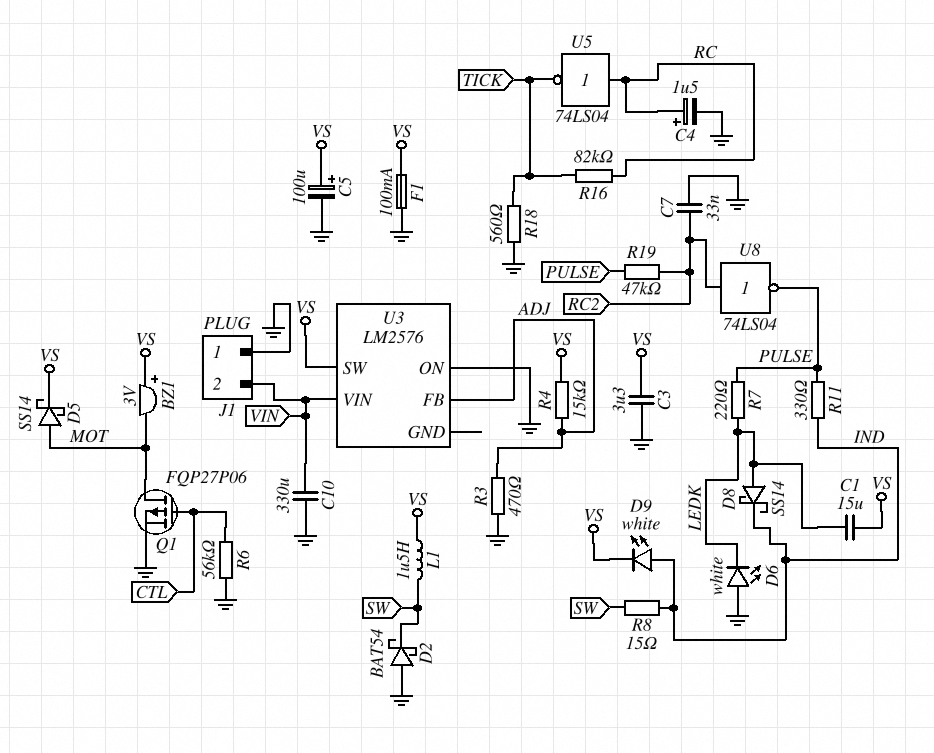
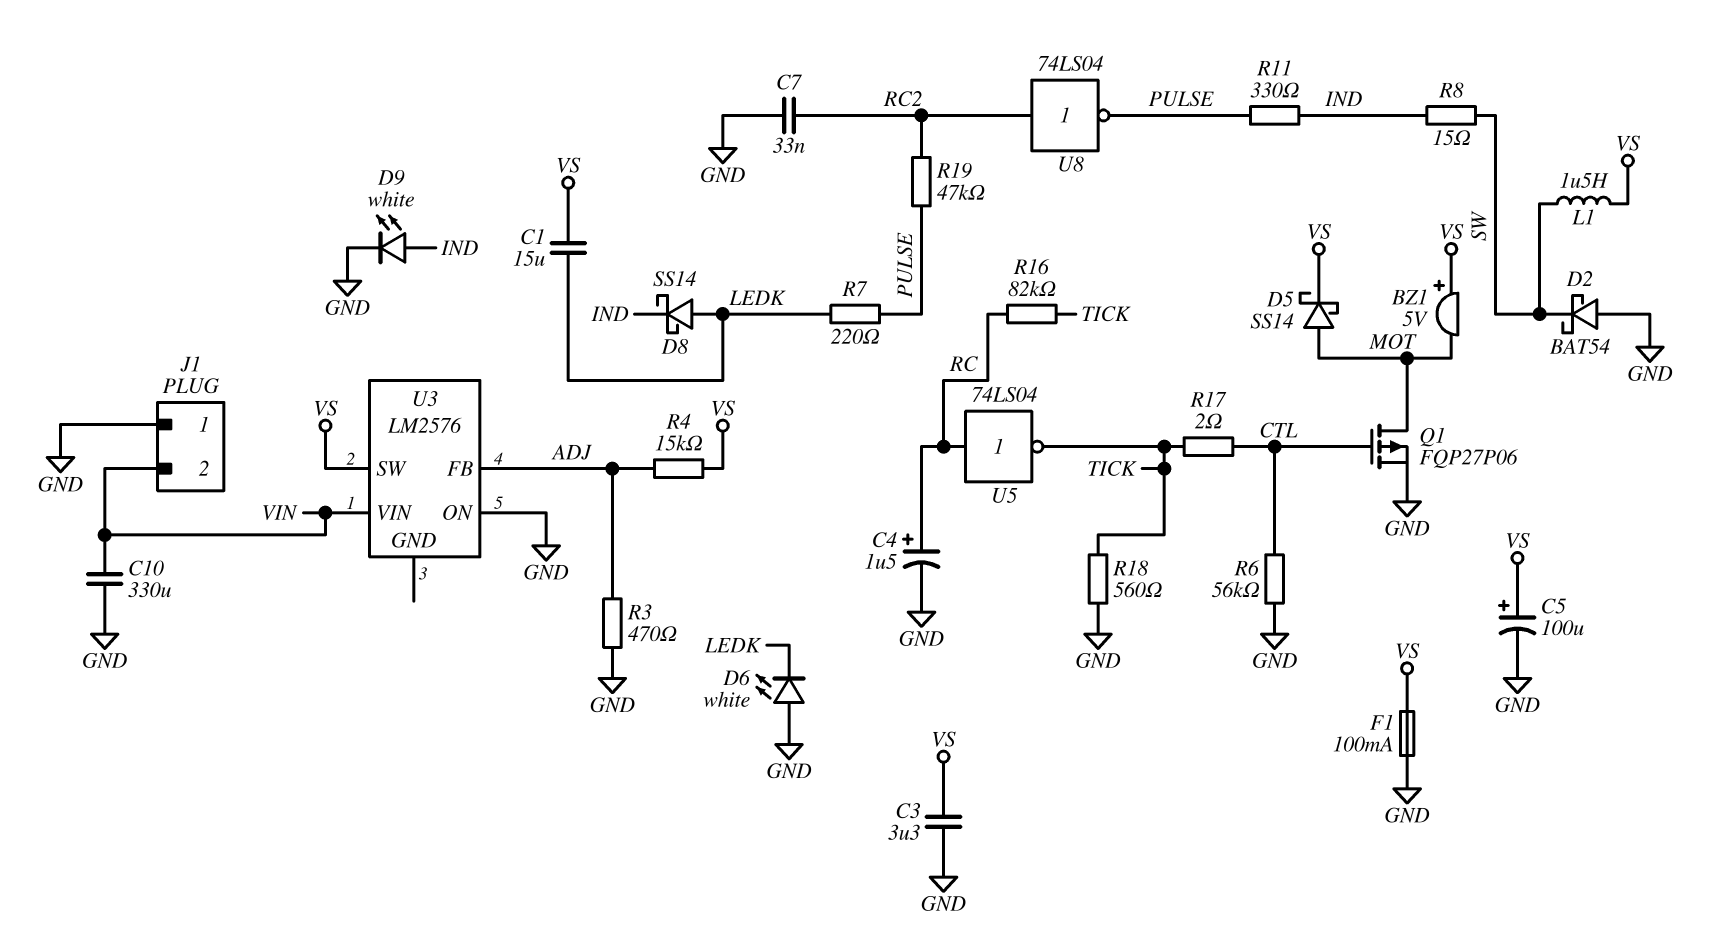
BZ1: buzzer 3V (plus VS, minus MOT) -> buzzer 5V (plus VS, minus MOT)
D9: LED white (A IND, K VS) -> LED white (A IND, K GND)
R17: none -> 2 (CTL, TICK)

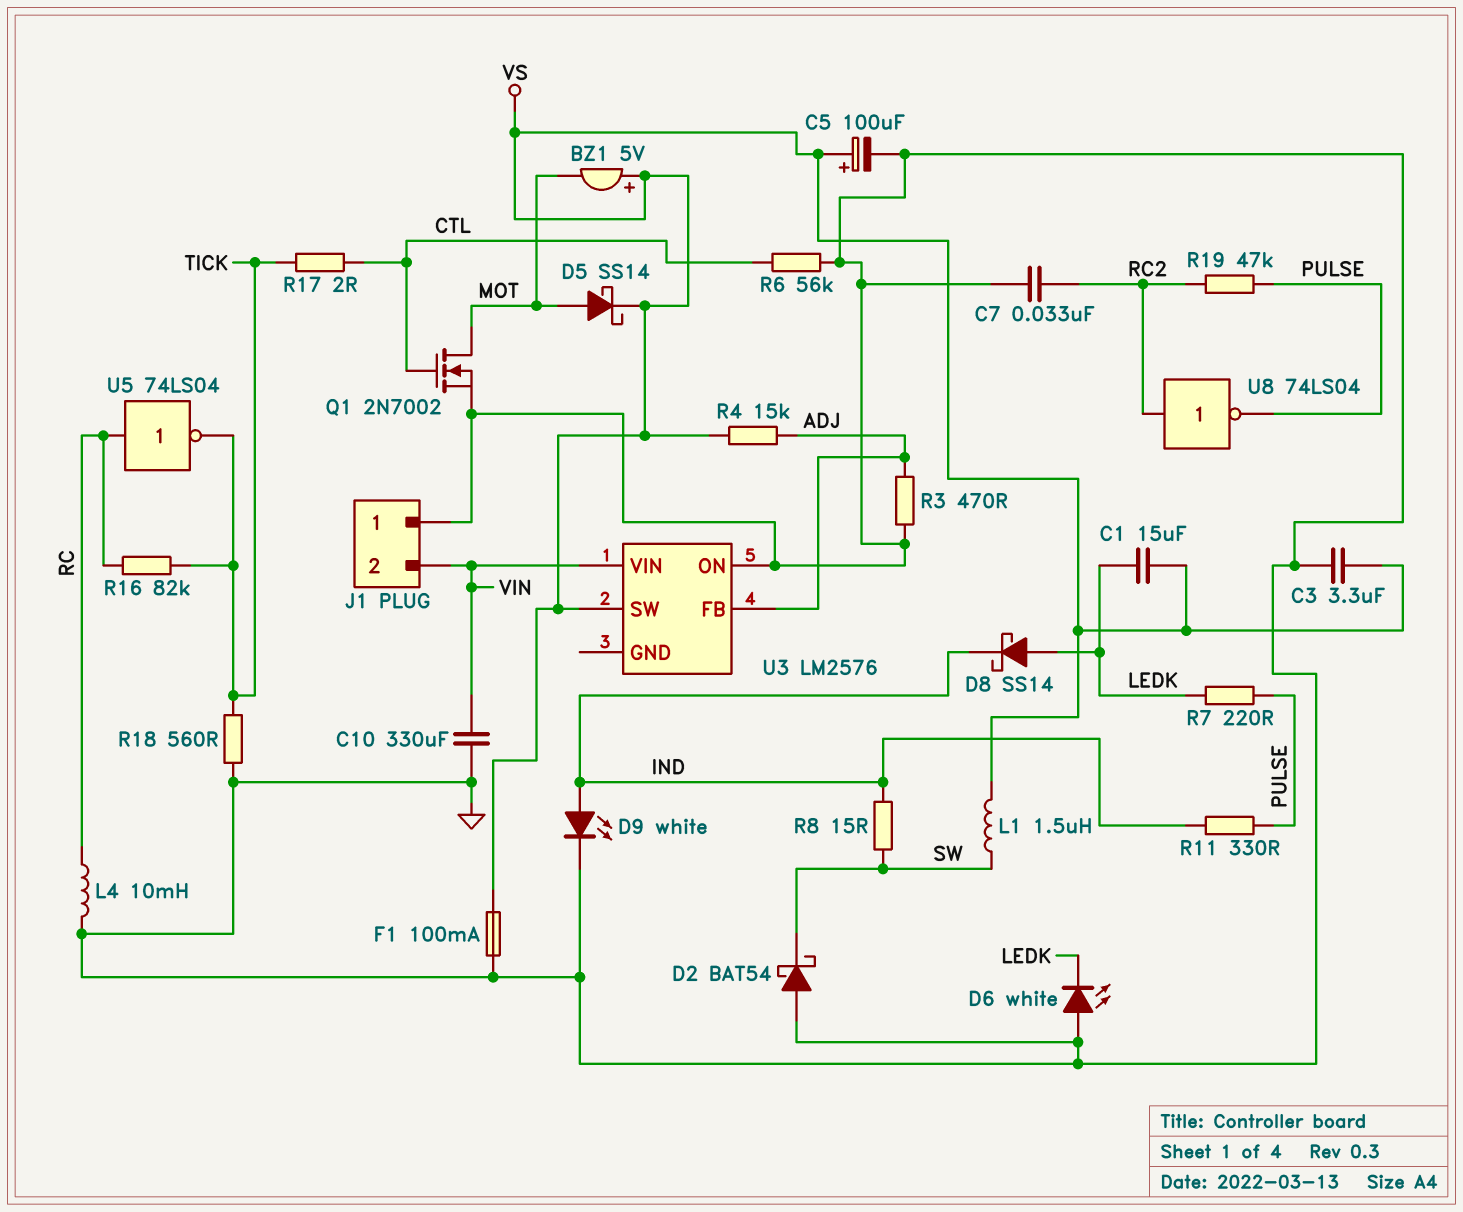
C4: 1.5uF (plus RC, minus GND) -> none
L4: none -> 10mH (GND, RC)
Q1: PMOS FQP27P06 (G CTL, D MOT, S GND) -> NMOS 2N7002 (G CTL, D MOT, S GND)

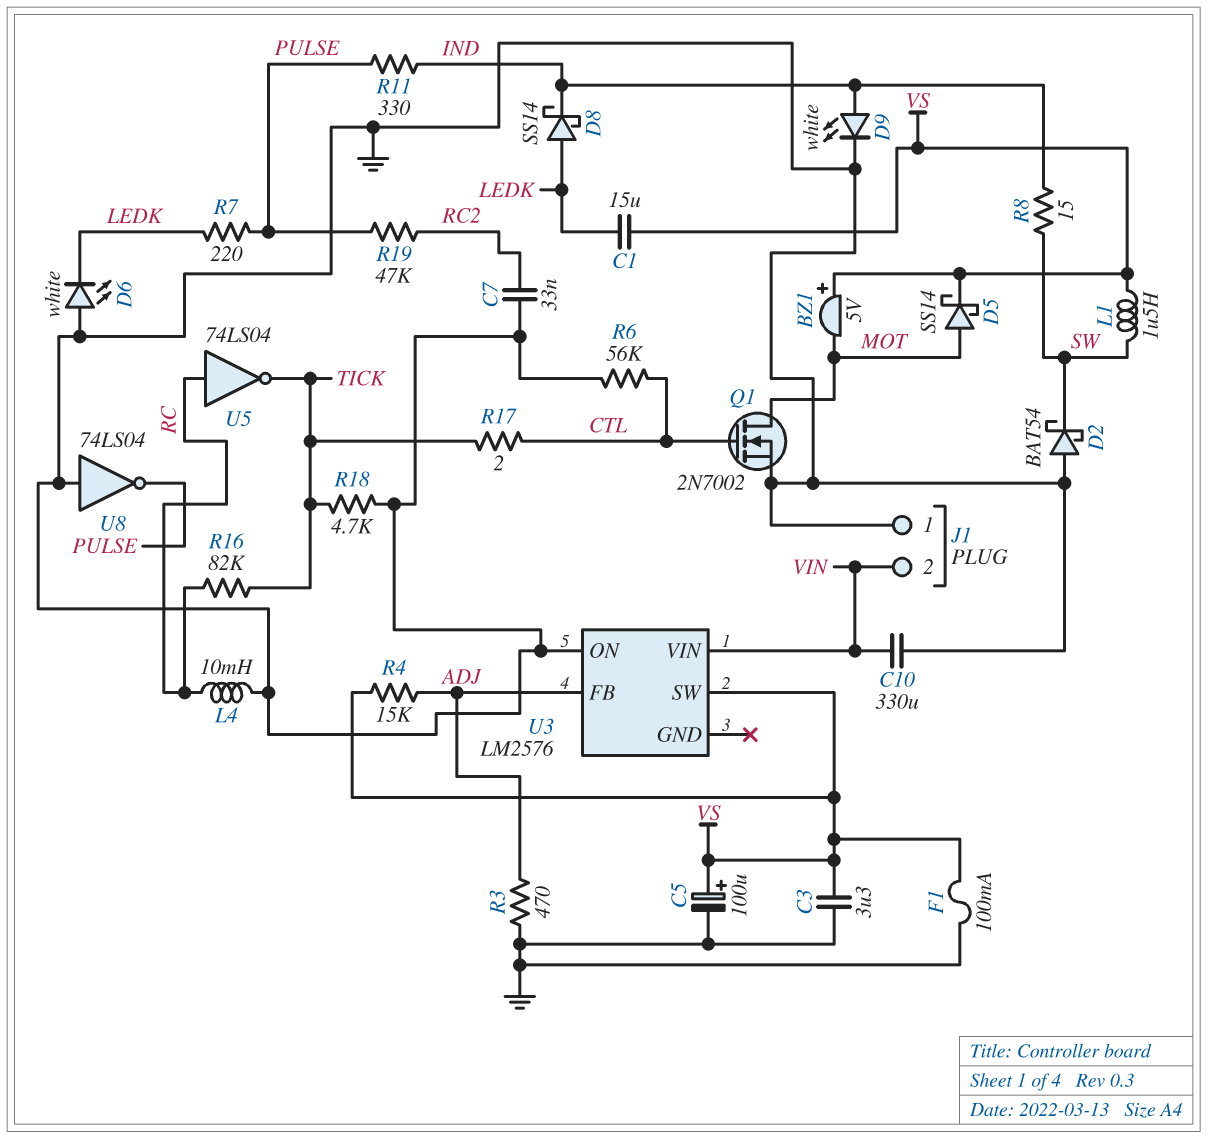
R18: 560 (GND, TICK) -> 4.7k (GND, TICK)
U8: NOT 74LS04 (in RC2, out PULSE) -> NOT 74LS04 (in GND, out PULSE)

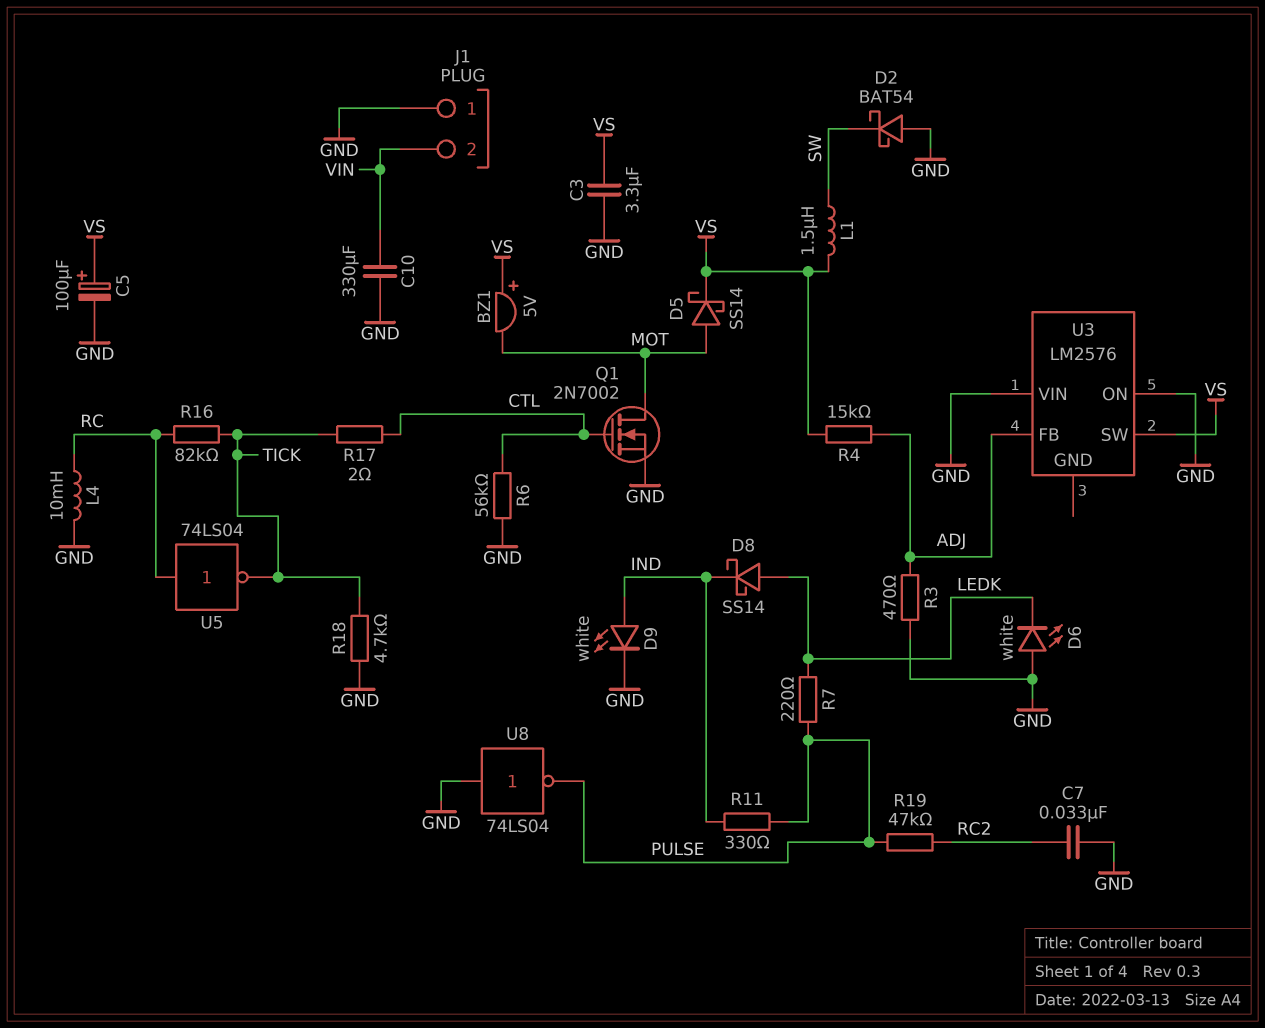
C1: 15uF (LEDK, VS) -> none
F1: 100mA (GND, VS) -> none
R8: 15 (IND, SW) -> none
U3 pin VIN: VIN -> GND

